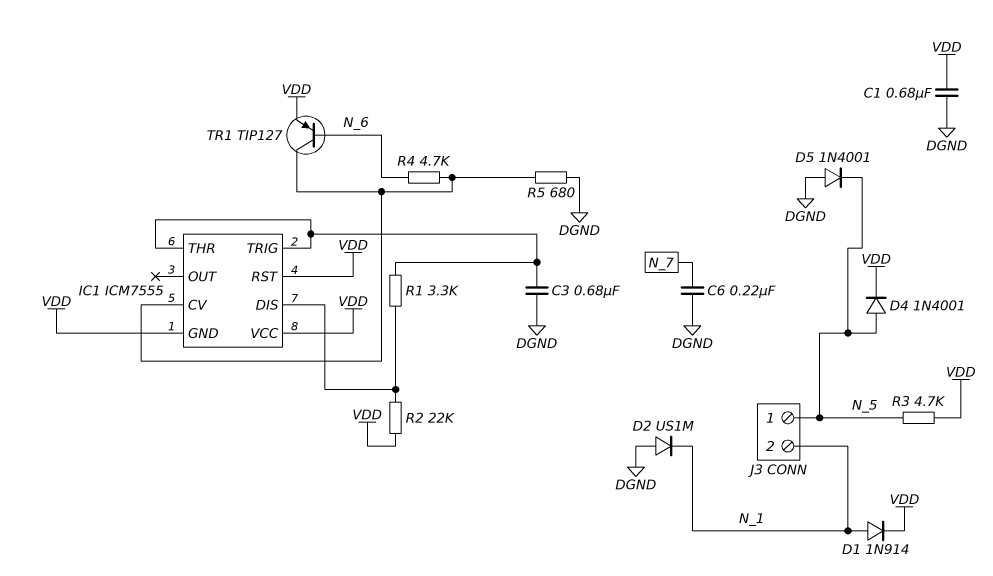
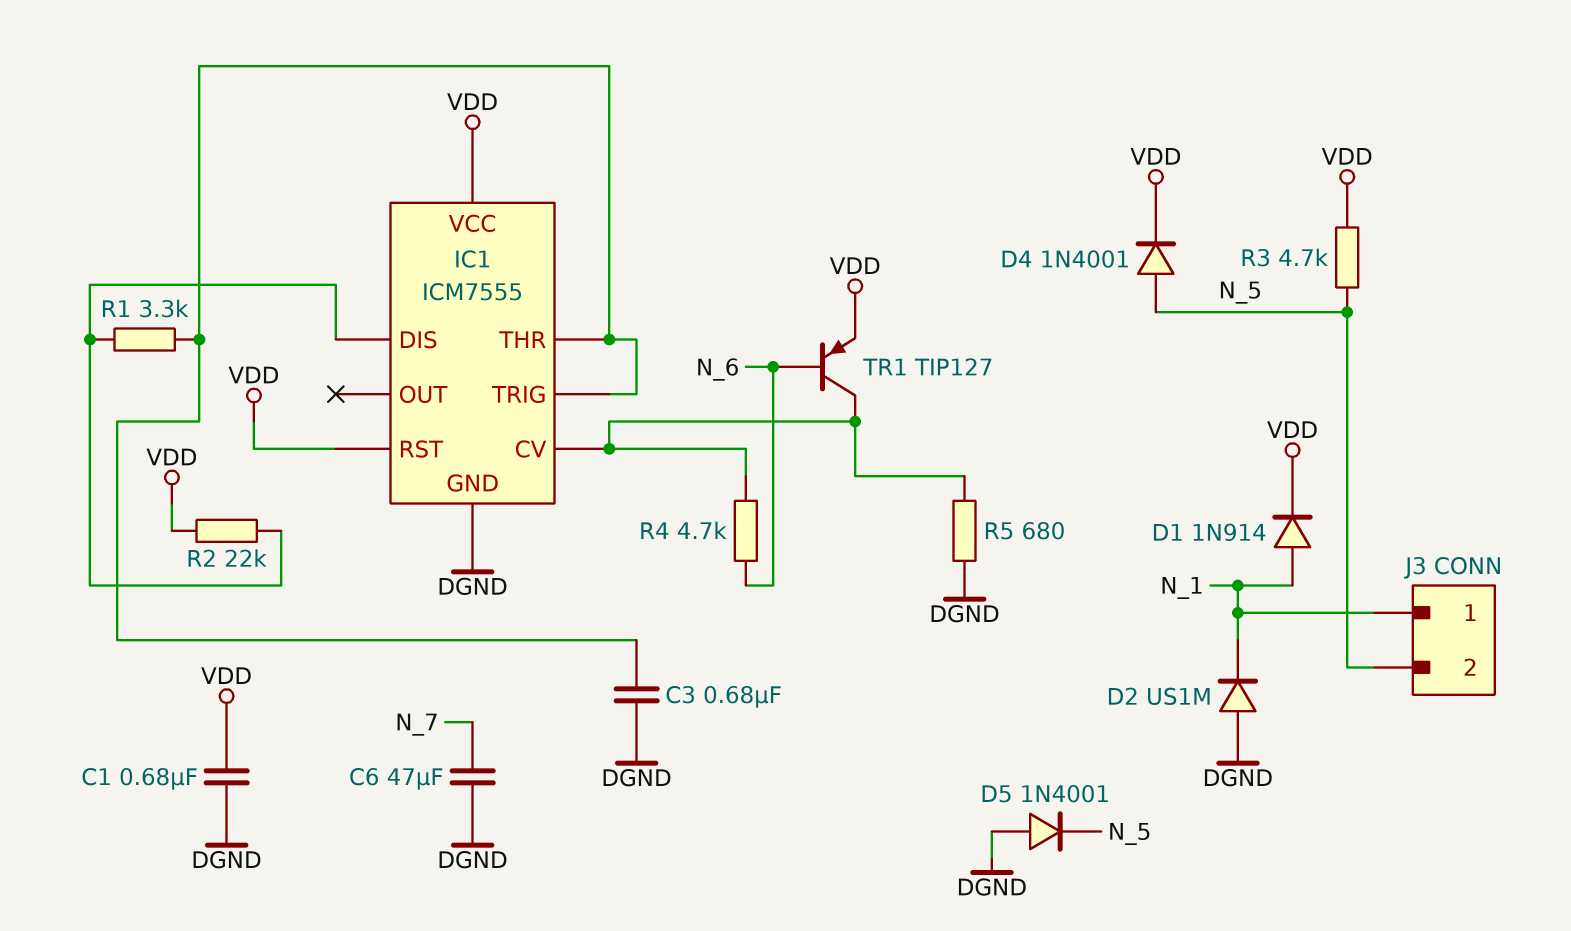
C6: 220nF (DGND, N_7) -> 47uF (DGND, N_7)
IC1 pin GND: VDD -> DGND
J3 pin 1: N_5 -> N_1
J3 pin 2: N_1 -> N_5

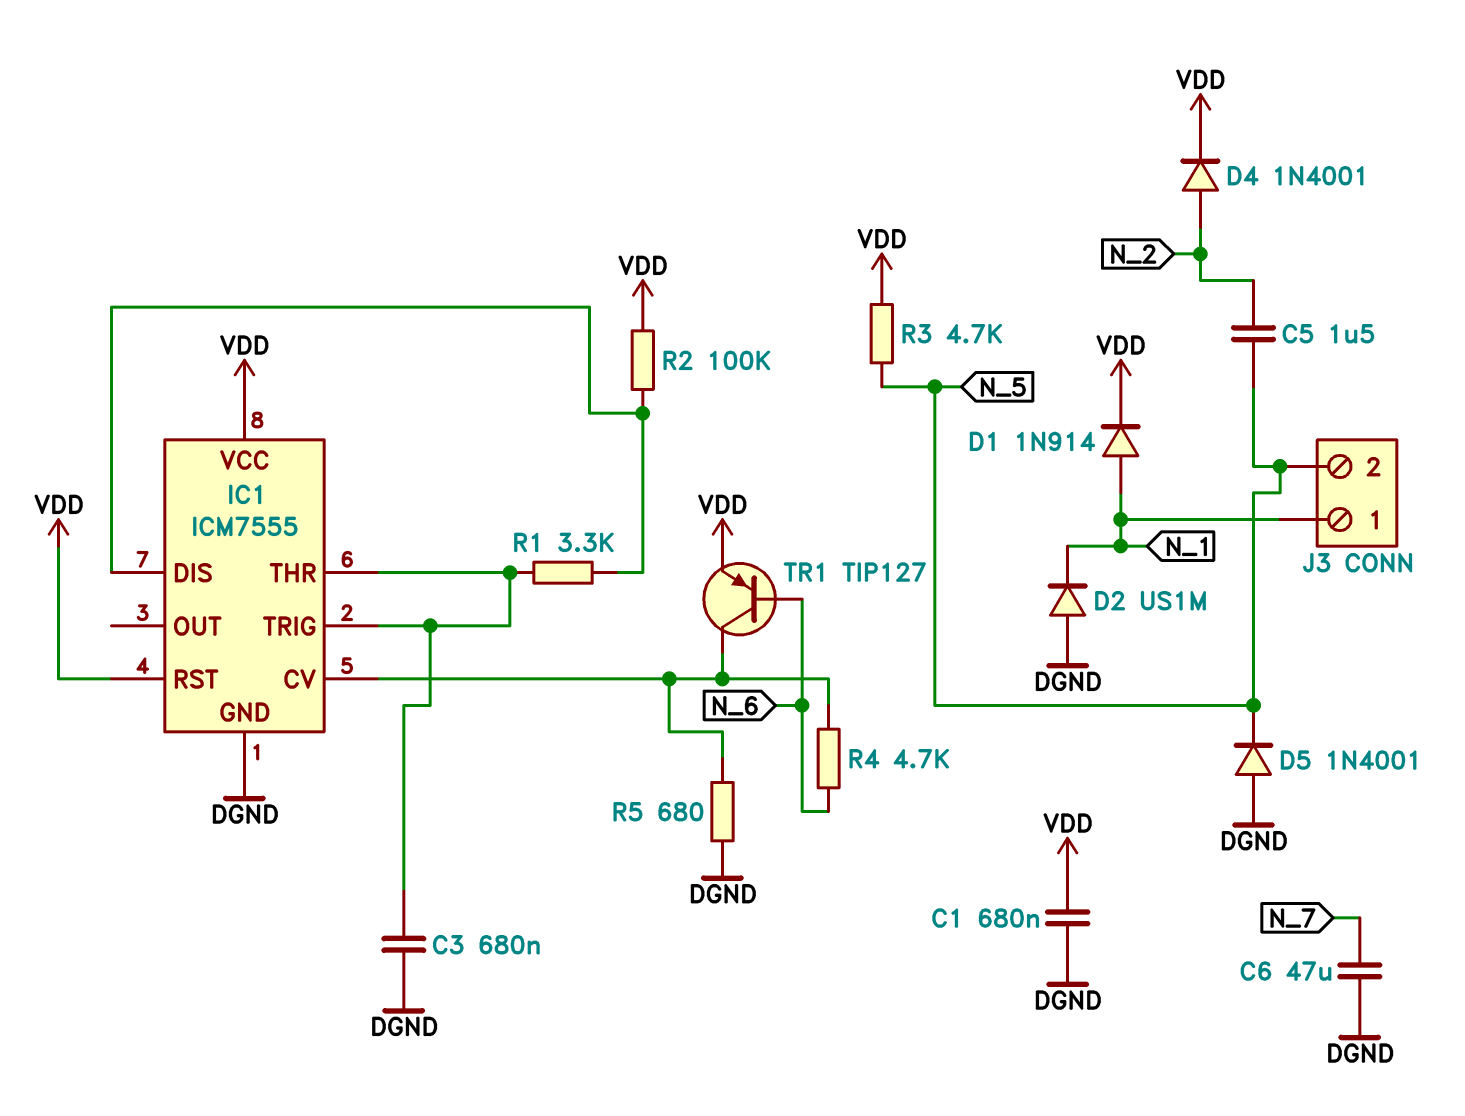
C5: none -> 1.5uF (N_2, N_5)
D4: diode 1N4001 (A N_5, K VDD) -> diode 1N4001 (A N_2, K VDD)
R2: 22k (IC1/DIS, VDD) -> 100k (IC1/DIS, VDD)

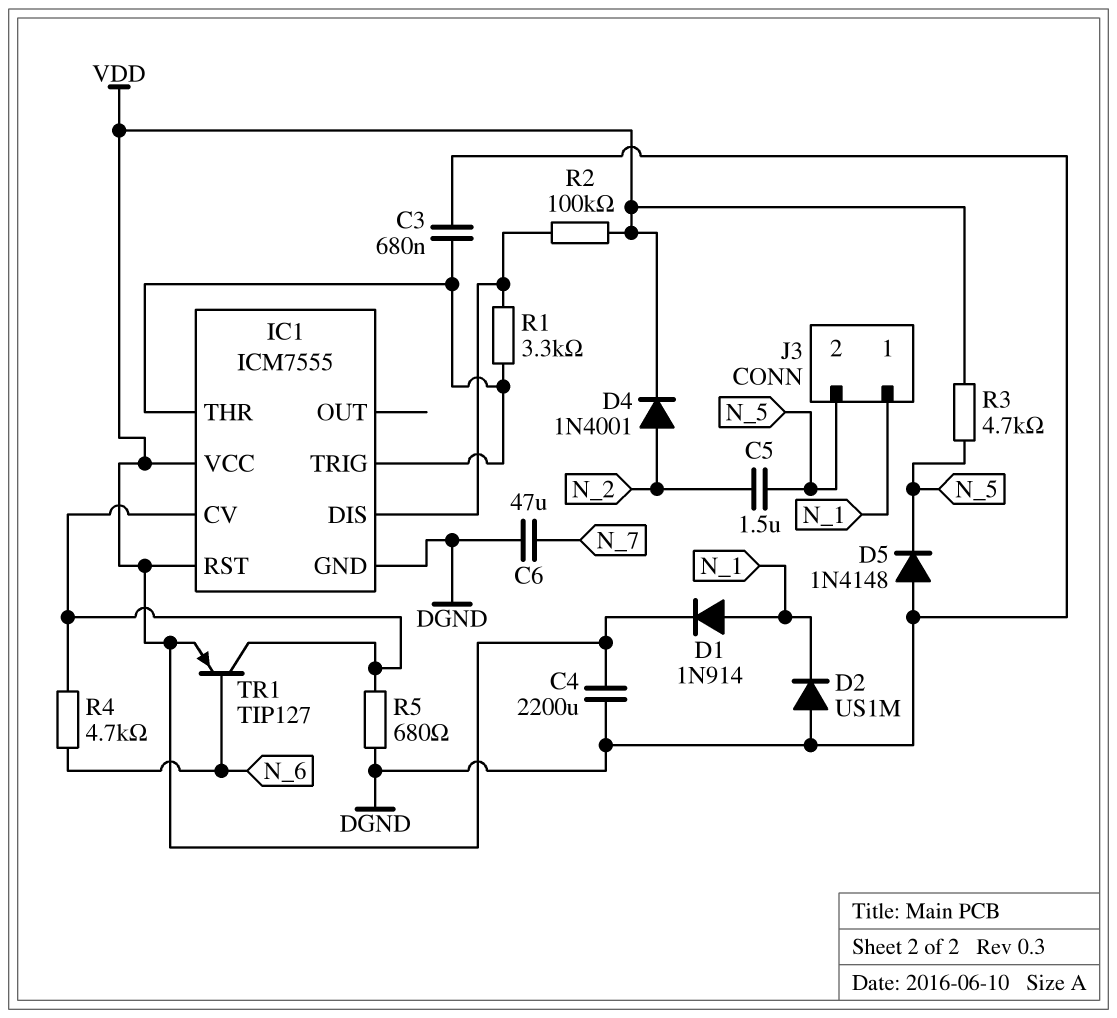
C1: 680nF (DGND, VDD) -> none
C4: none -> 2200uF (DGND, VDD)
D5: diode 1N4001 (A DGND, K N_5) -> diode 1N4148 (A DGND, K N_5)

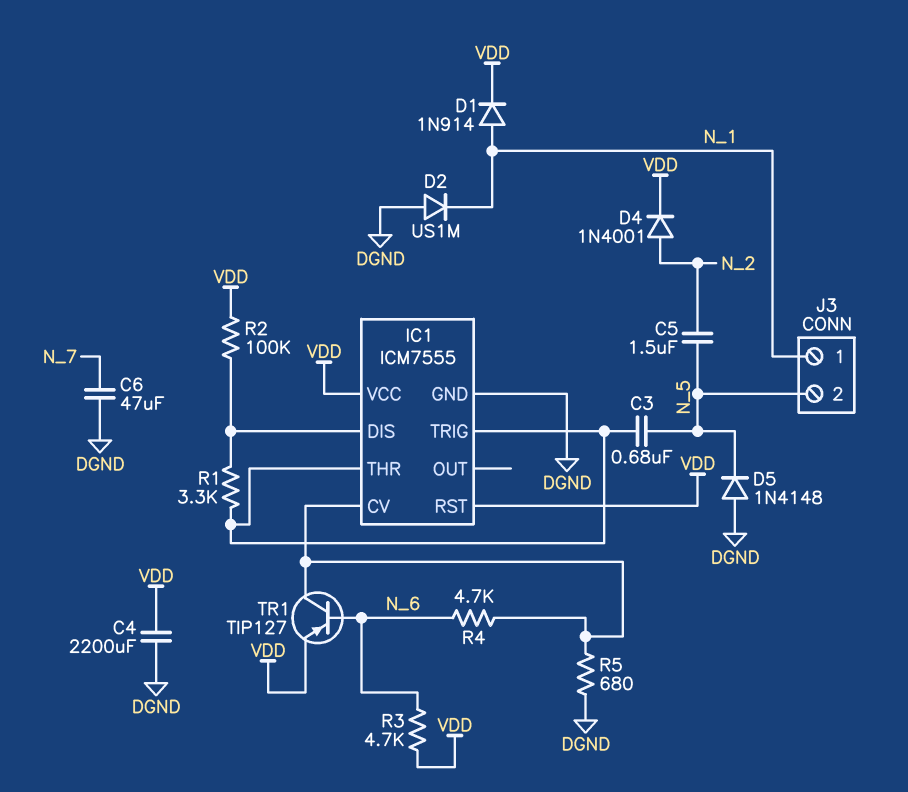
C3: 680nF (DGND, IC1/THR) -> 680nF (IC1/THR, N_5)
R3: 4.7k (N_5, VDD) -> 4.7k (N_6, VDD)

